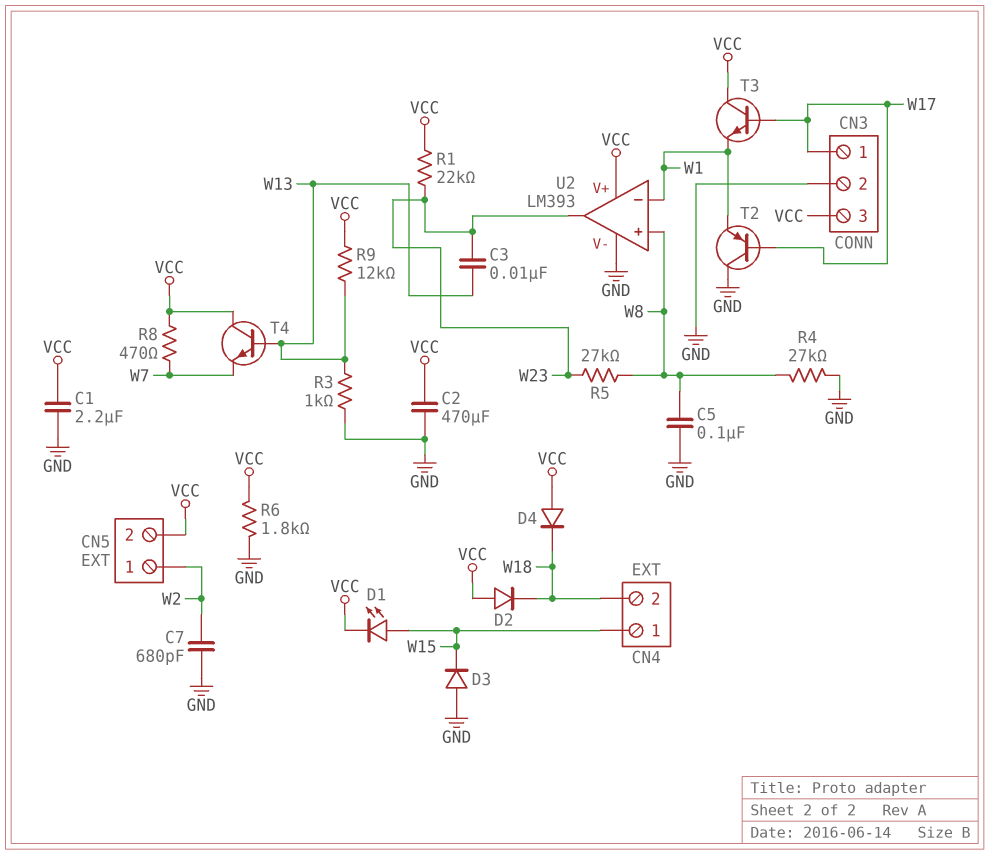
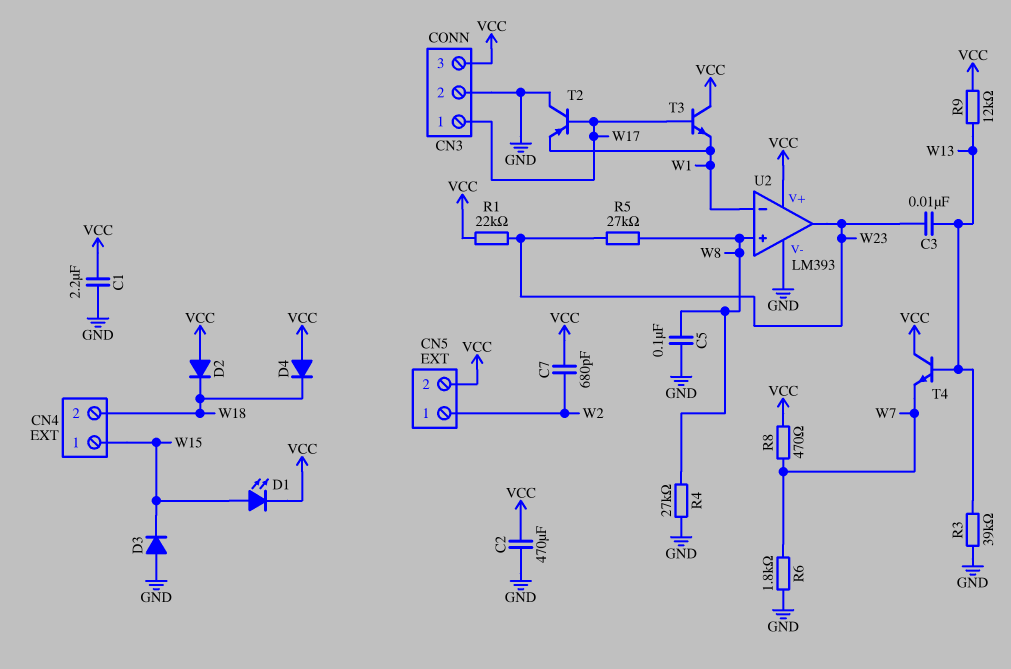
C7: 680pF (GND, W2) -> 680pF (VCC, W2)
R3: 1k (GND, W13) -> 39k (GND, W13)
R6: 1.8k (GND, VCC) -> 1.8k (GND, W7)

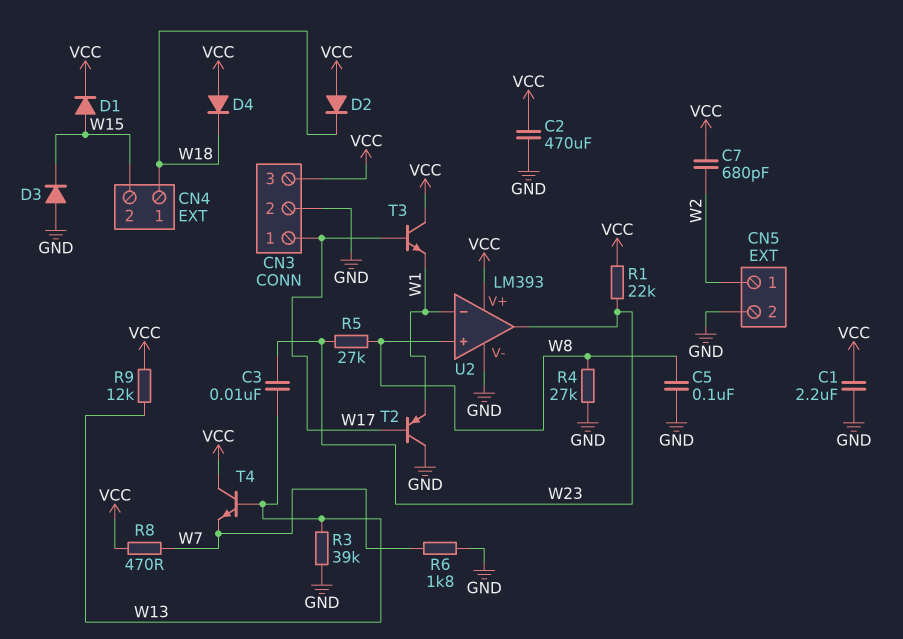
CN4 pin 1: W15 -> W18
CN4 pin 2: W18 -> W15
CN5 pin 2: VCC -> GND
D1: LED (A W15, K VCC) -> diode (A W15, K VCC)

